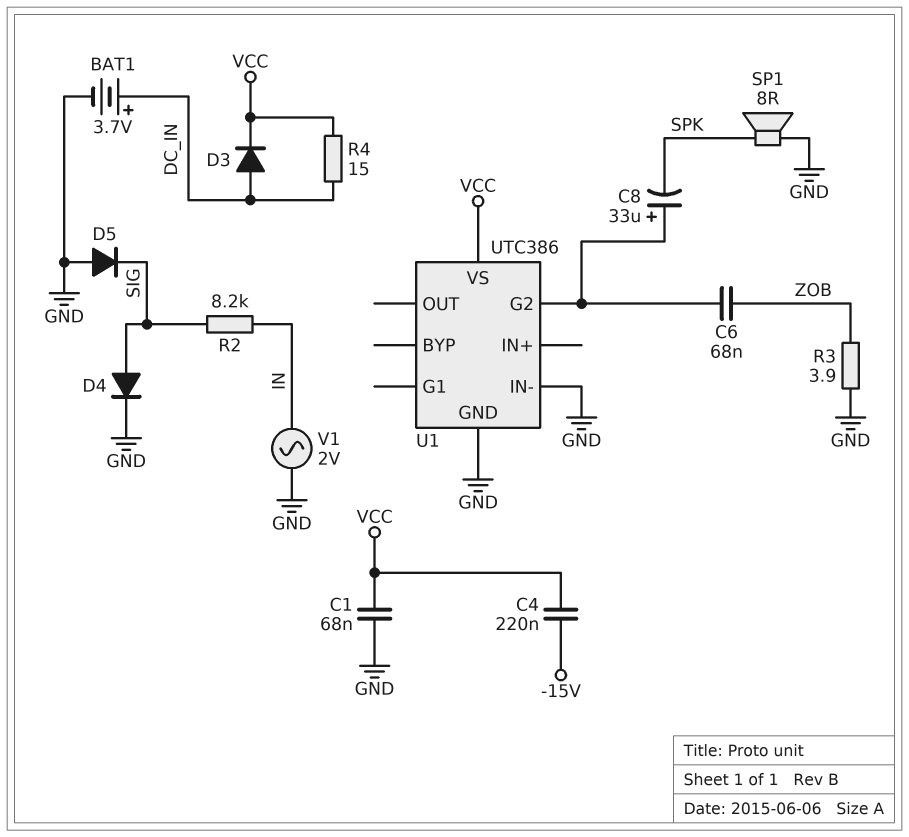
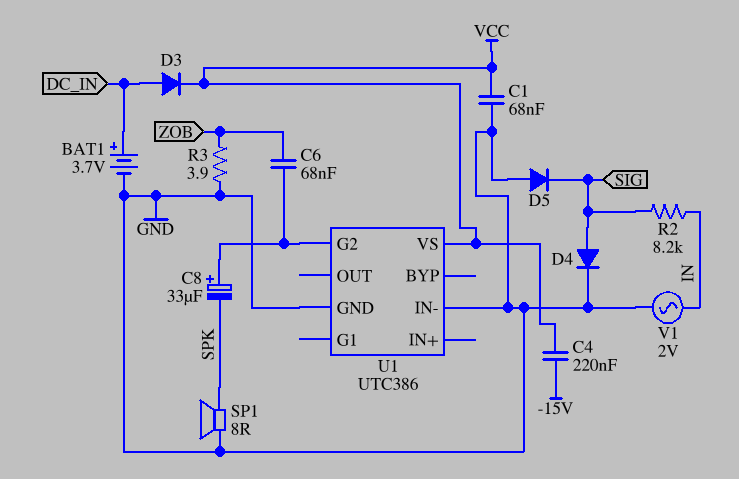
R4: 15 (DC_IN, VCC) -> none

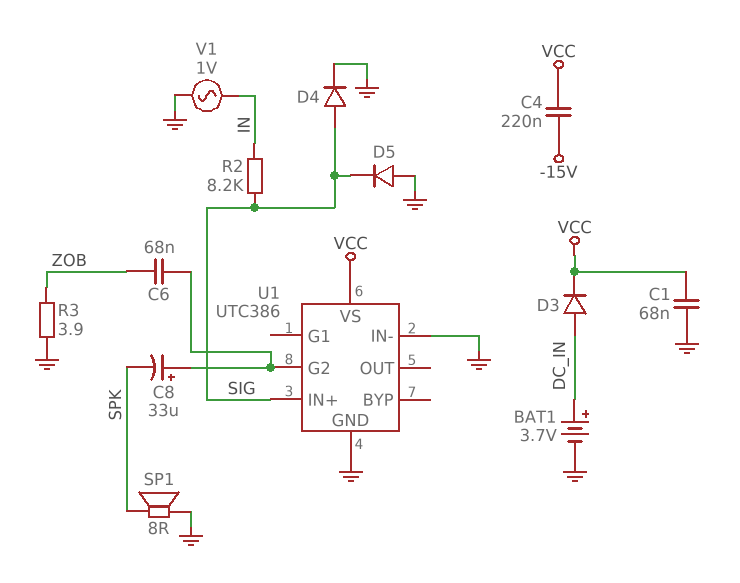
U1 pin IN+: none -> SIG
V1: AC 2V (GND, IN) -> AC 1V (GND, IN)

